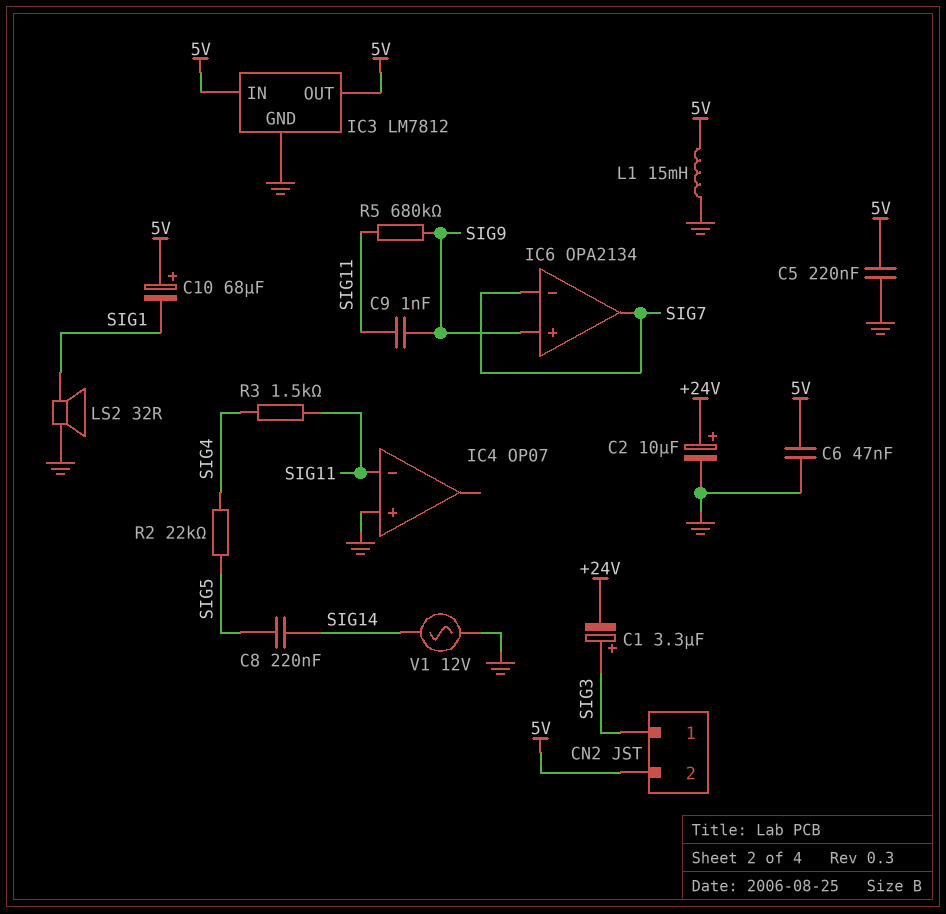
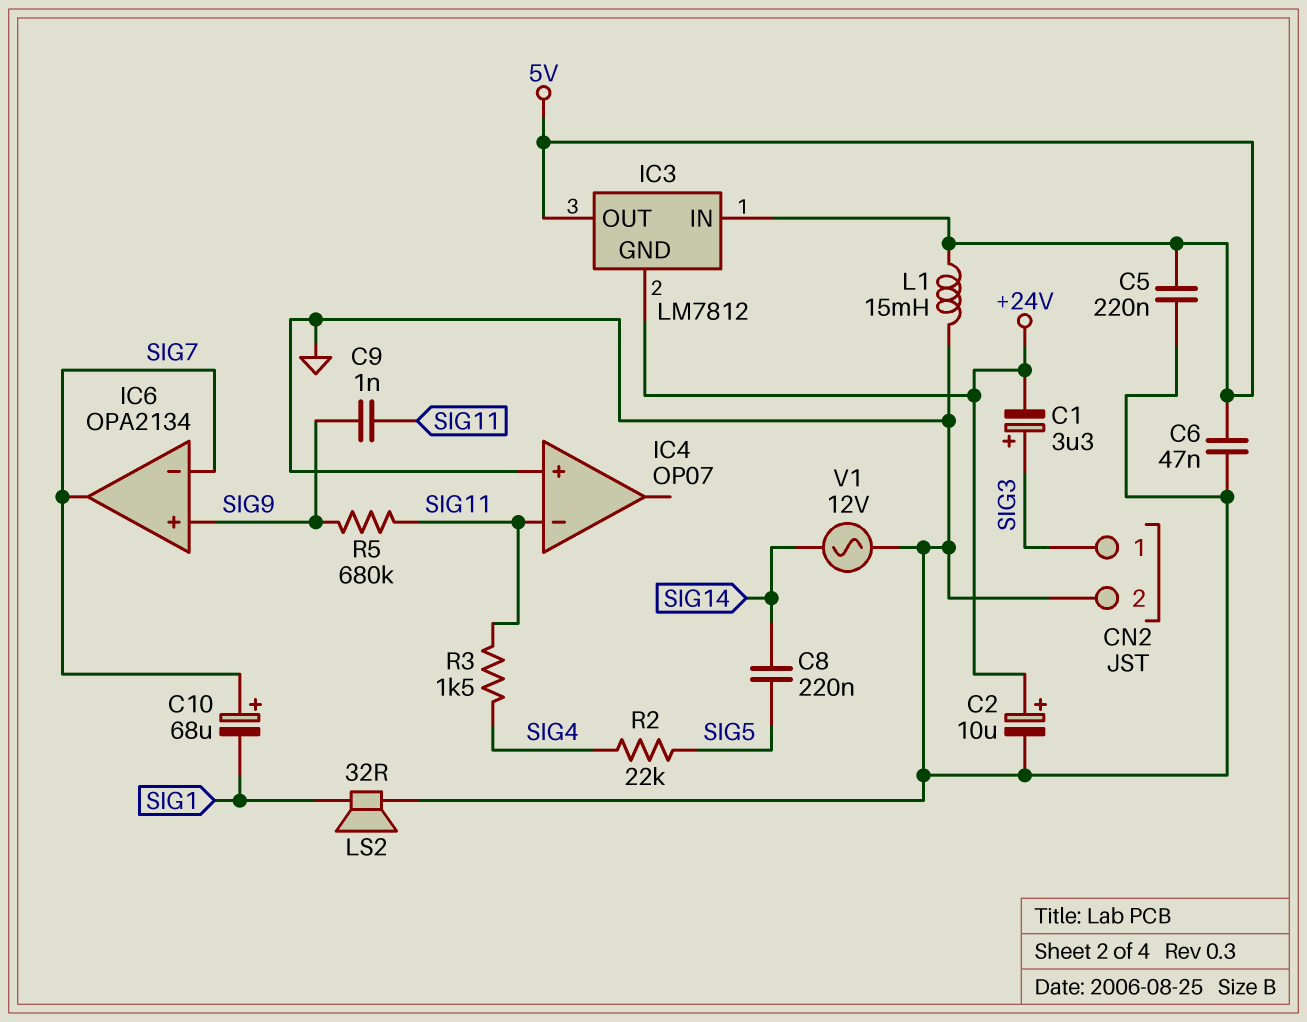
C10: 68uF (plus 5V, minus SIG1) -> 68uF (plus SIG7, minus SIG1)
CN2 pin 2: 5V -> GND
IC3 pin GND: GND -> +24V

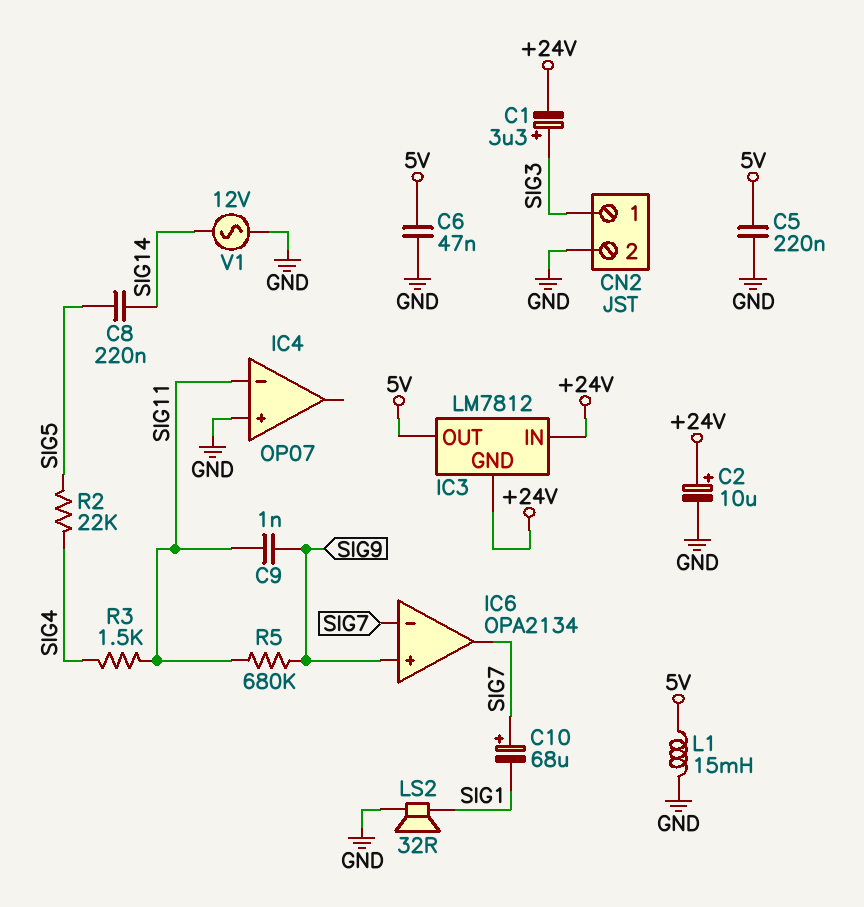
IC3 pin IN: 5V -> +24V

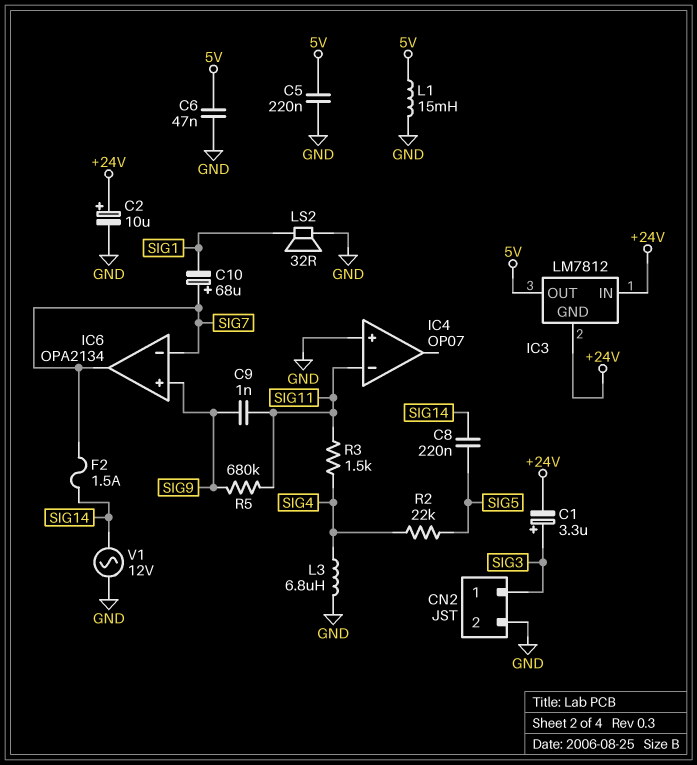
F2: none -> 1.5A (SIG7, SIG14)
L3: none -> 6.8uH (GND, SIG4)

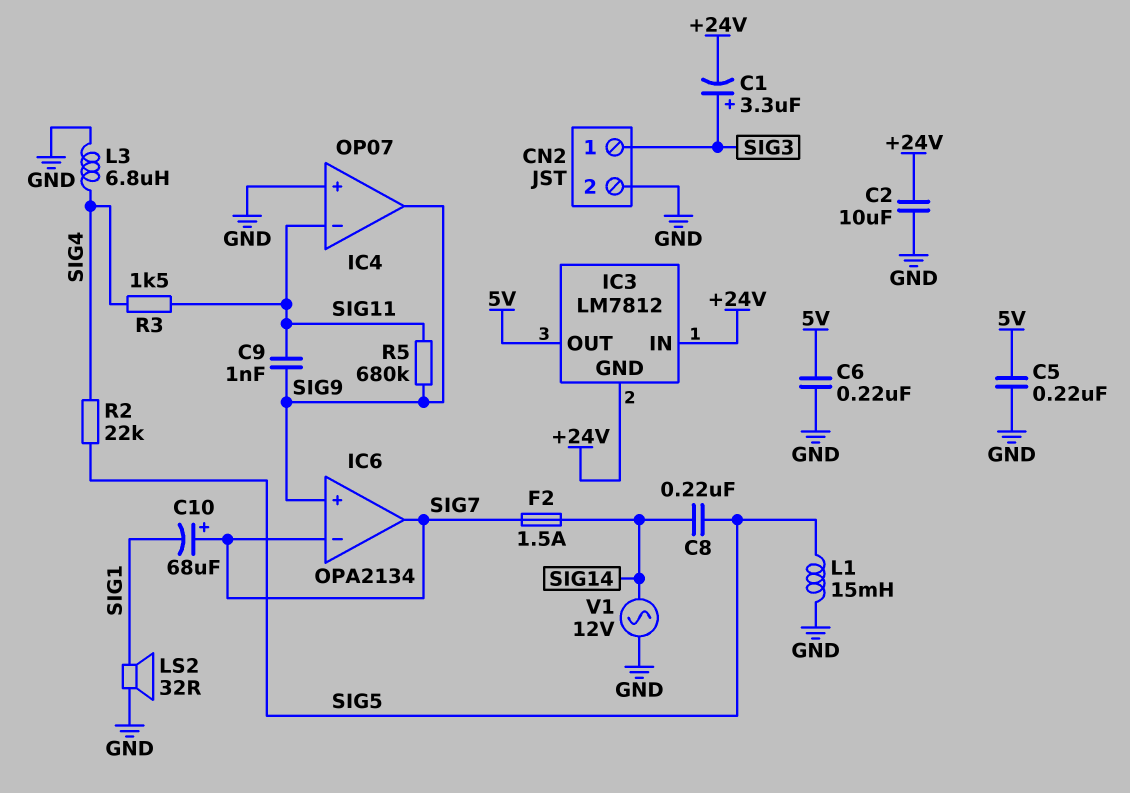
C2: 10uF (plus +24V, minus GND) -> 10uF (+24V, GND)
C6: 47nF (5V, GND) -> 220nF (5V, GND)
IC4 pin out: none -> SIG9
L1: 15mH (5V, GND) -> 15mH (GND, SIG5)

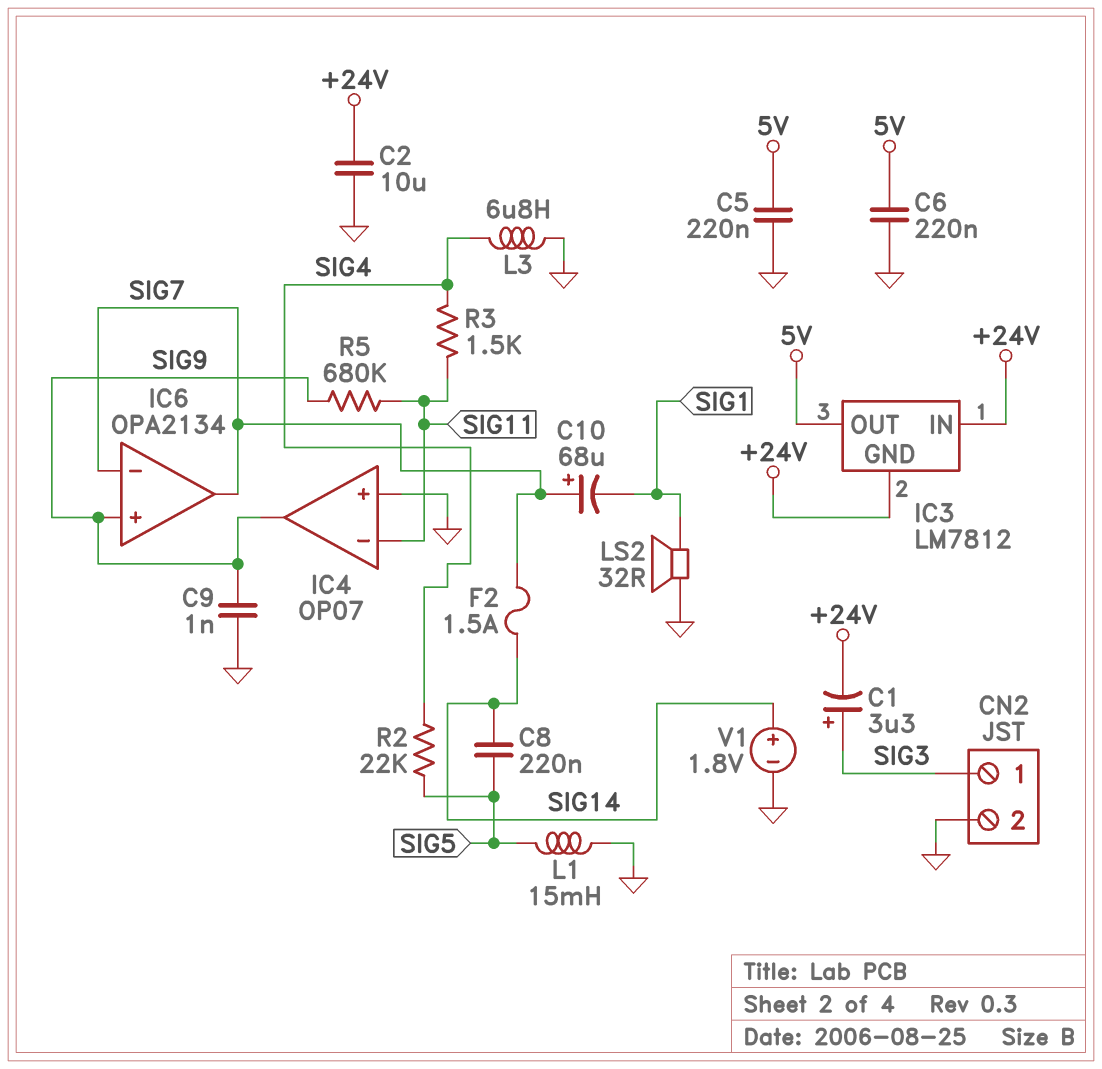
C9: 1nF (SIG9, SIG11) -> 1nF (GND, SIG9)
V1: AC 12V (GND, SIG14) -> 1.8V (plus SIG14, minus GND)

